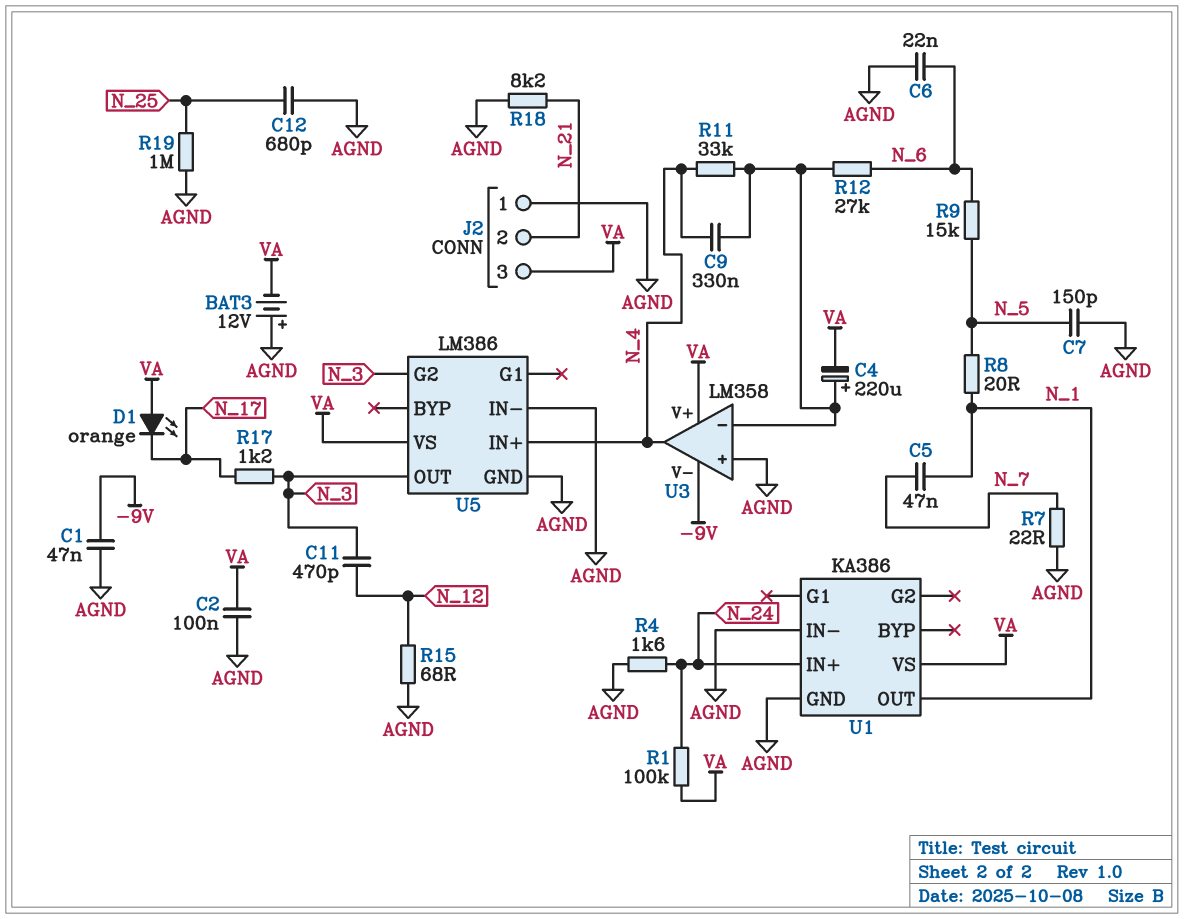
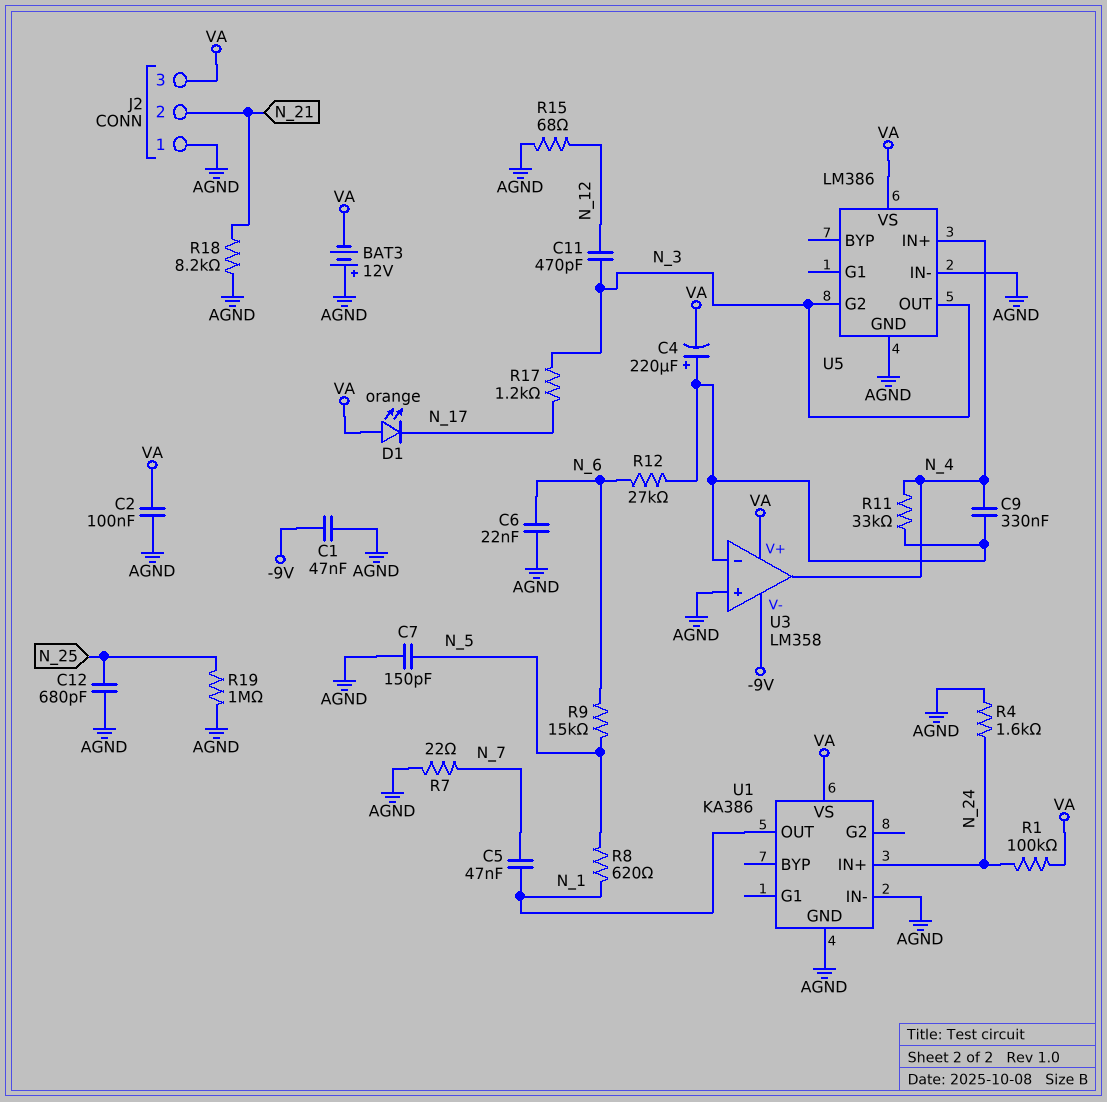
R8: 20 (N_1, N_5) -> 620 (N_1, N_5)

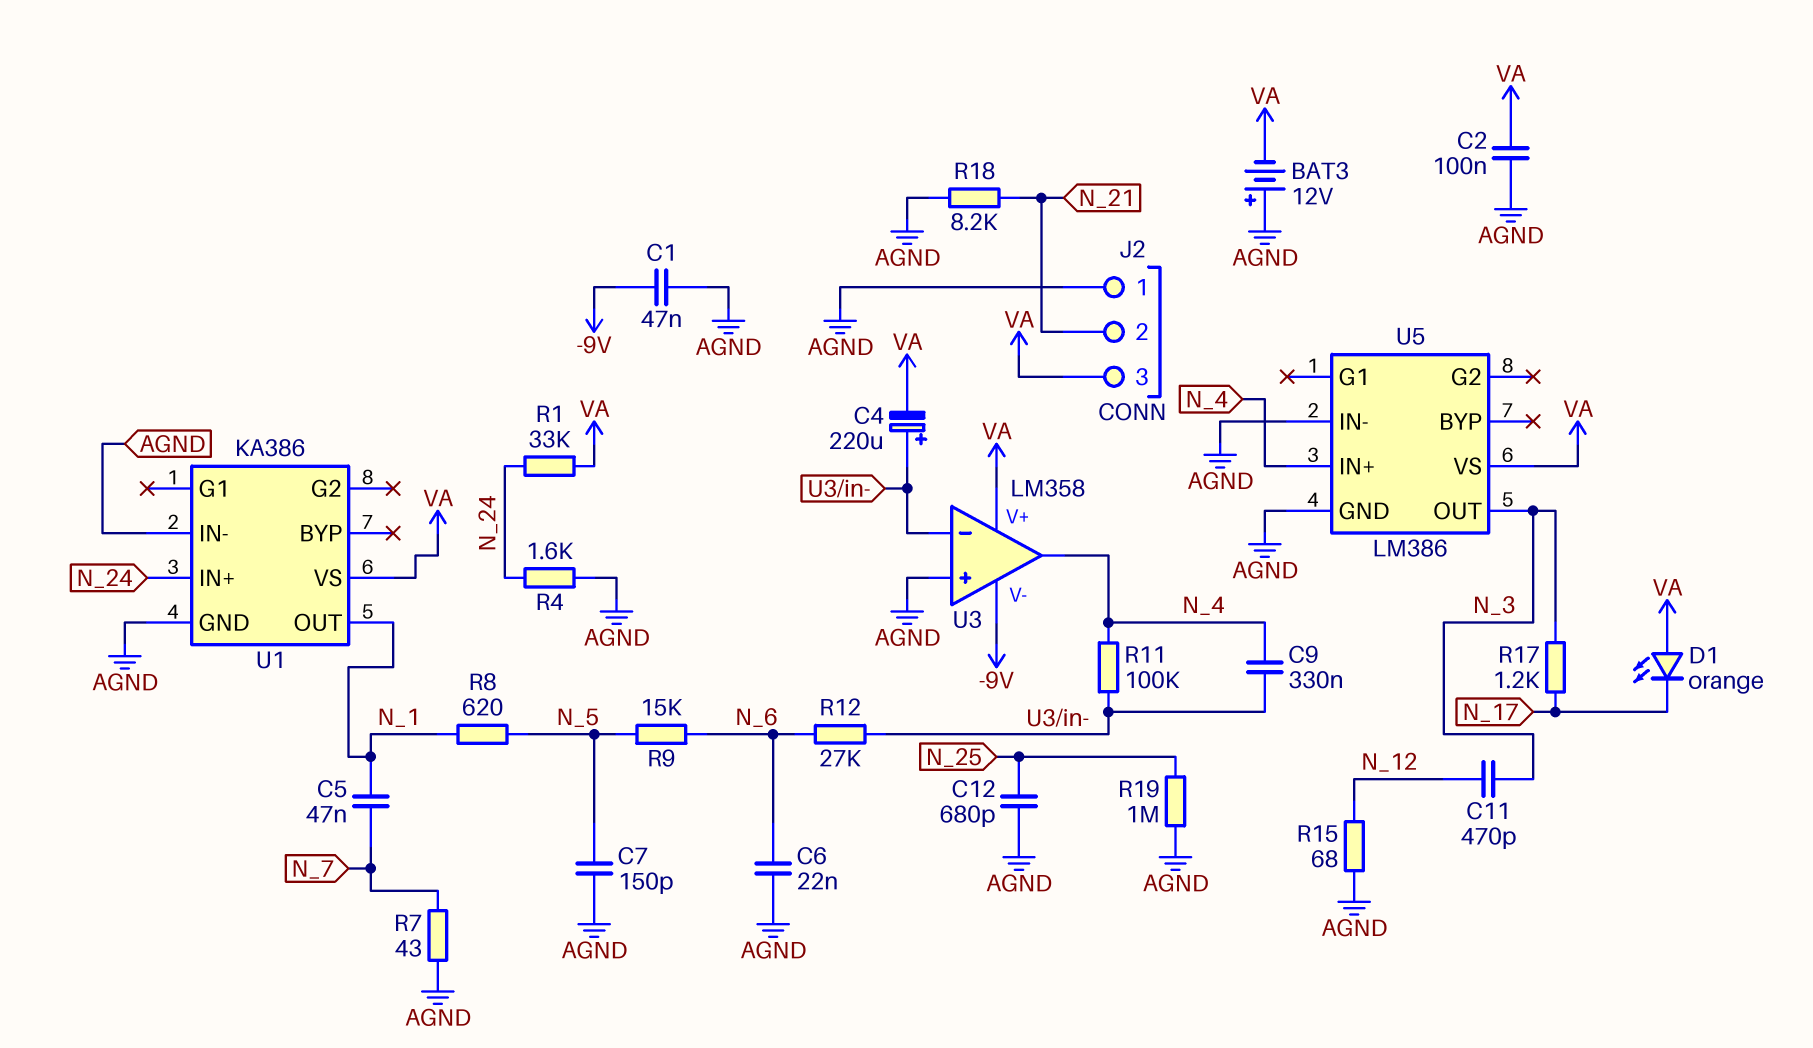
R1: 100k (N_24, VA) -> 33k (N_24, VA)
R7: 22 (AGND, N_7) -> 43 (AGND, N_7)
R11: 33k (N_4, U3/in-) -> 100k (N_4, U3/in-)
U5 pin G2: N_3 -> none

